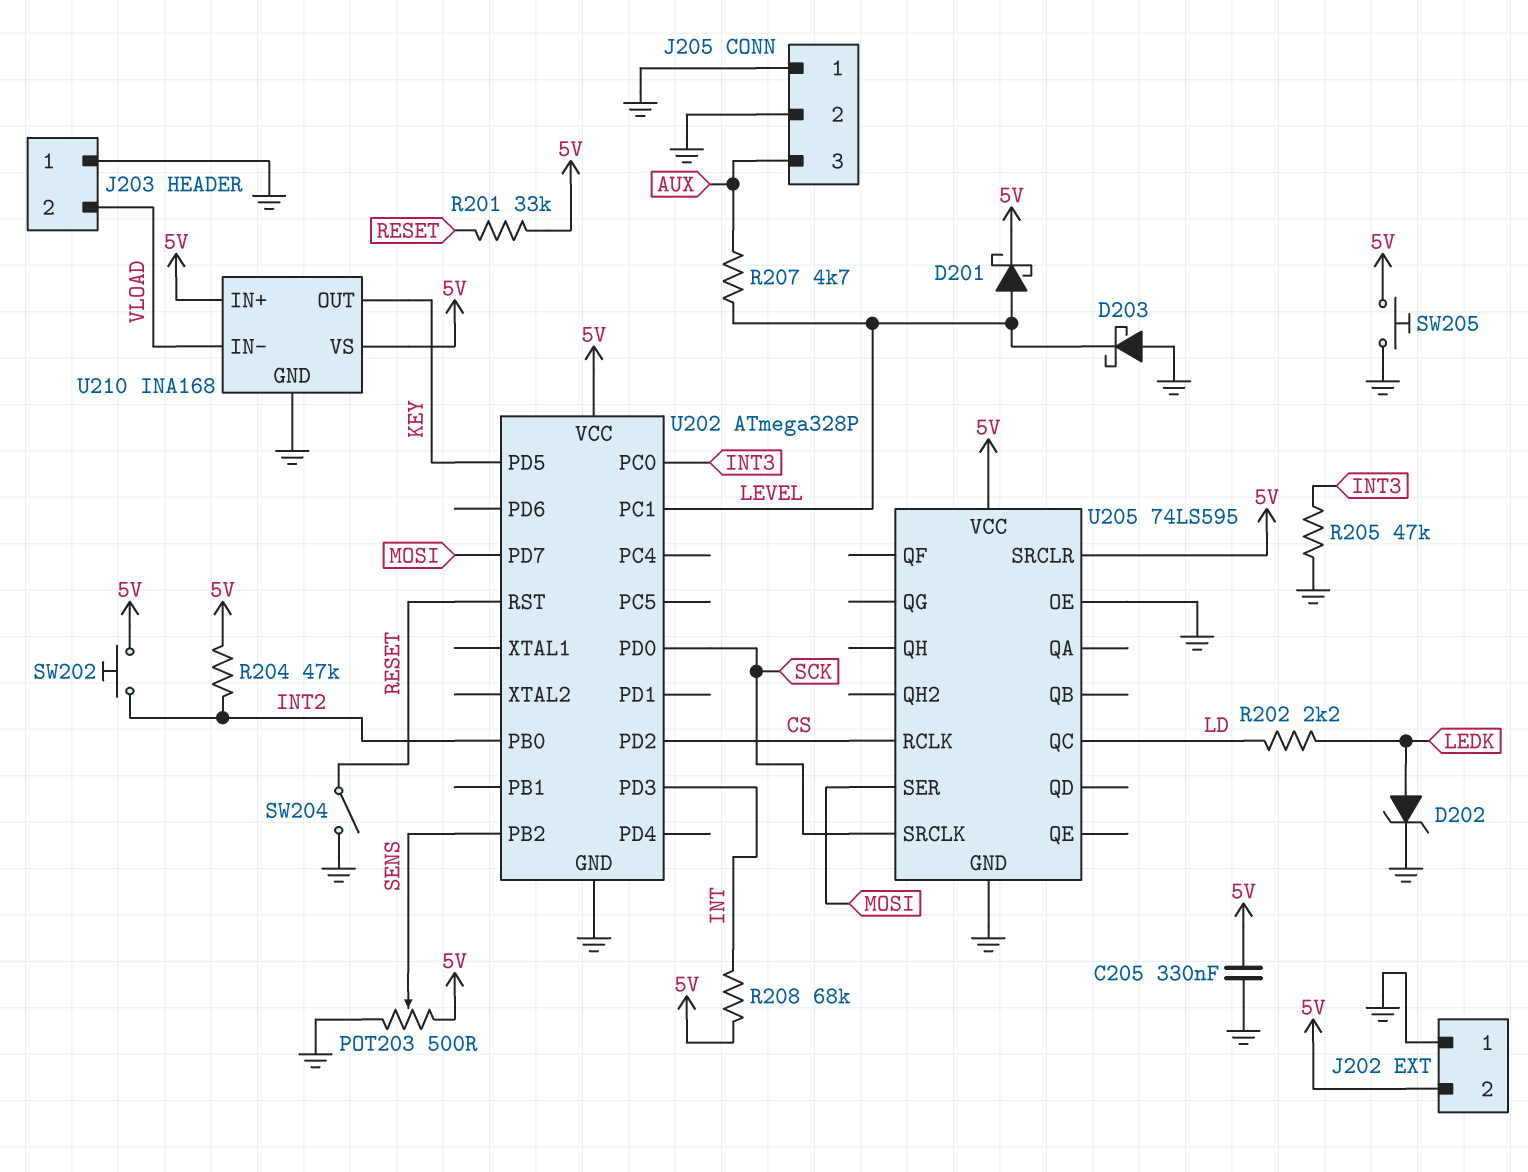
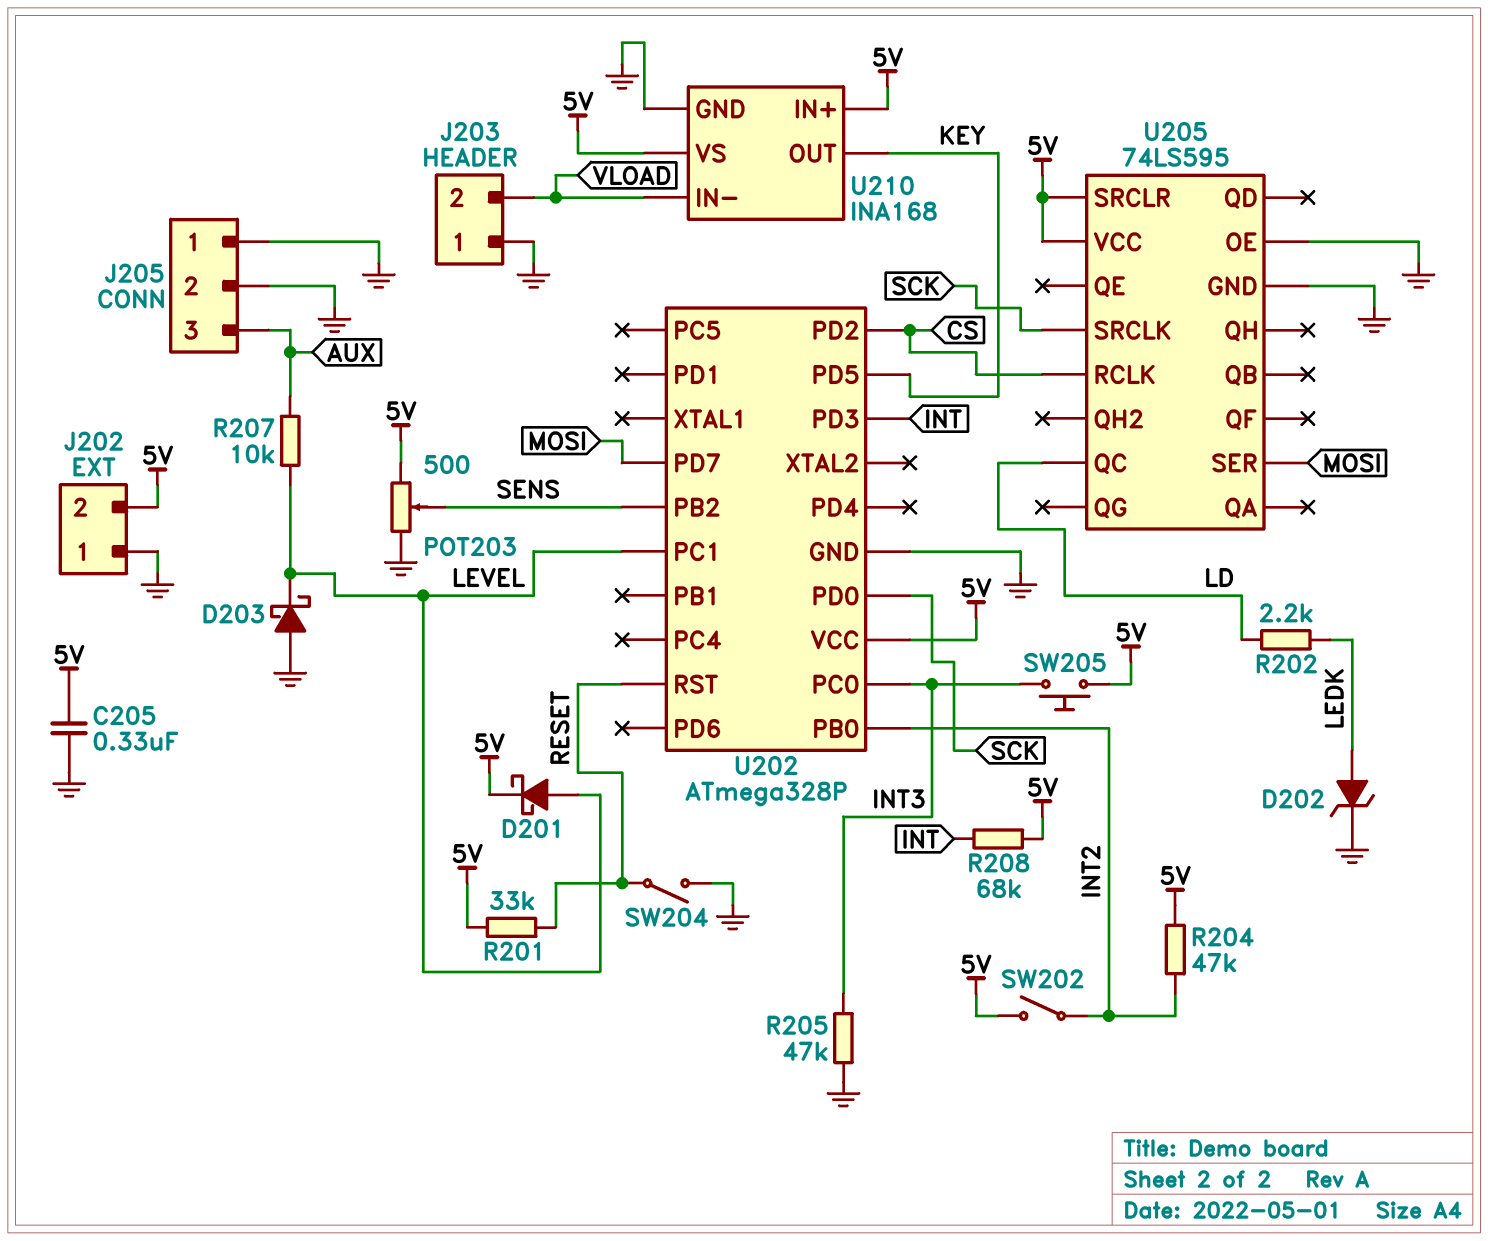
R207: 4.7k (AUX, LEVEL) -> 10k (AUX, LEVEL)
SW202: button (5V, INT2) -> switch (5V, INT2)
SW205: button (5V, GND) -> button (5V, INT3)

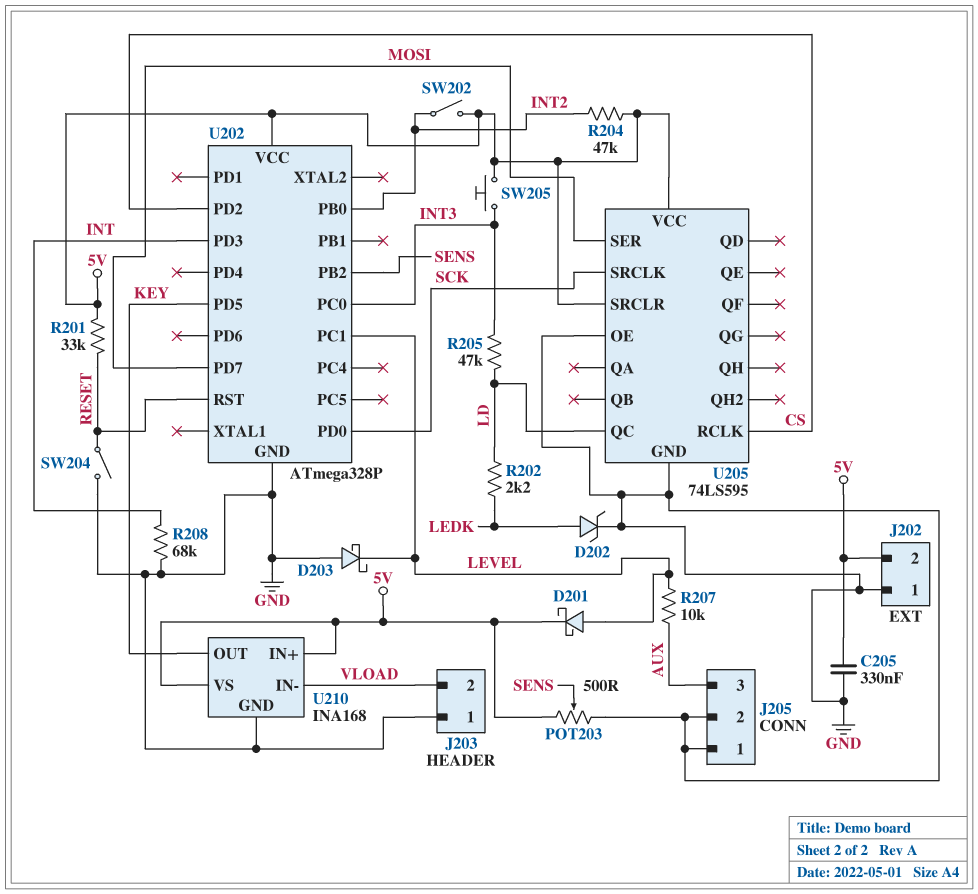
R205: 47k (GND, INT3) -> 47k (INT3, LD)
R208: 68k (5V, INT) -> 68k (GND, INT)

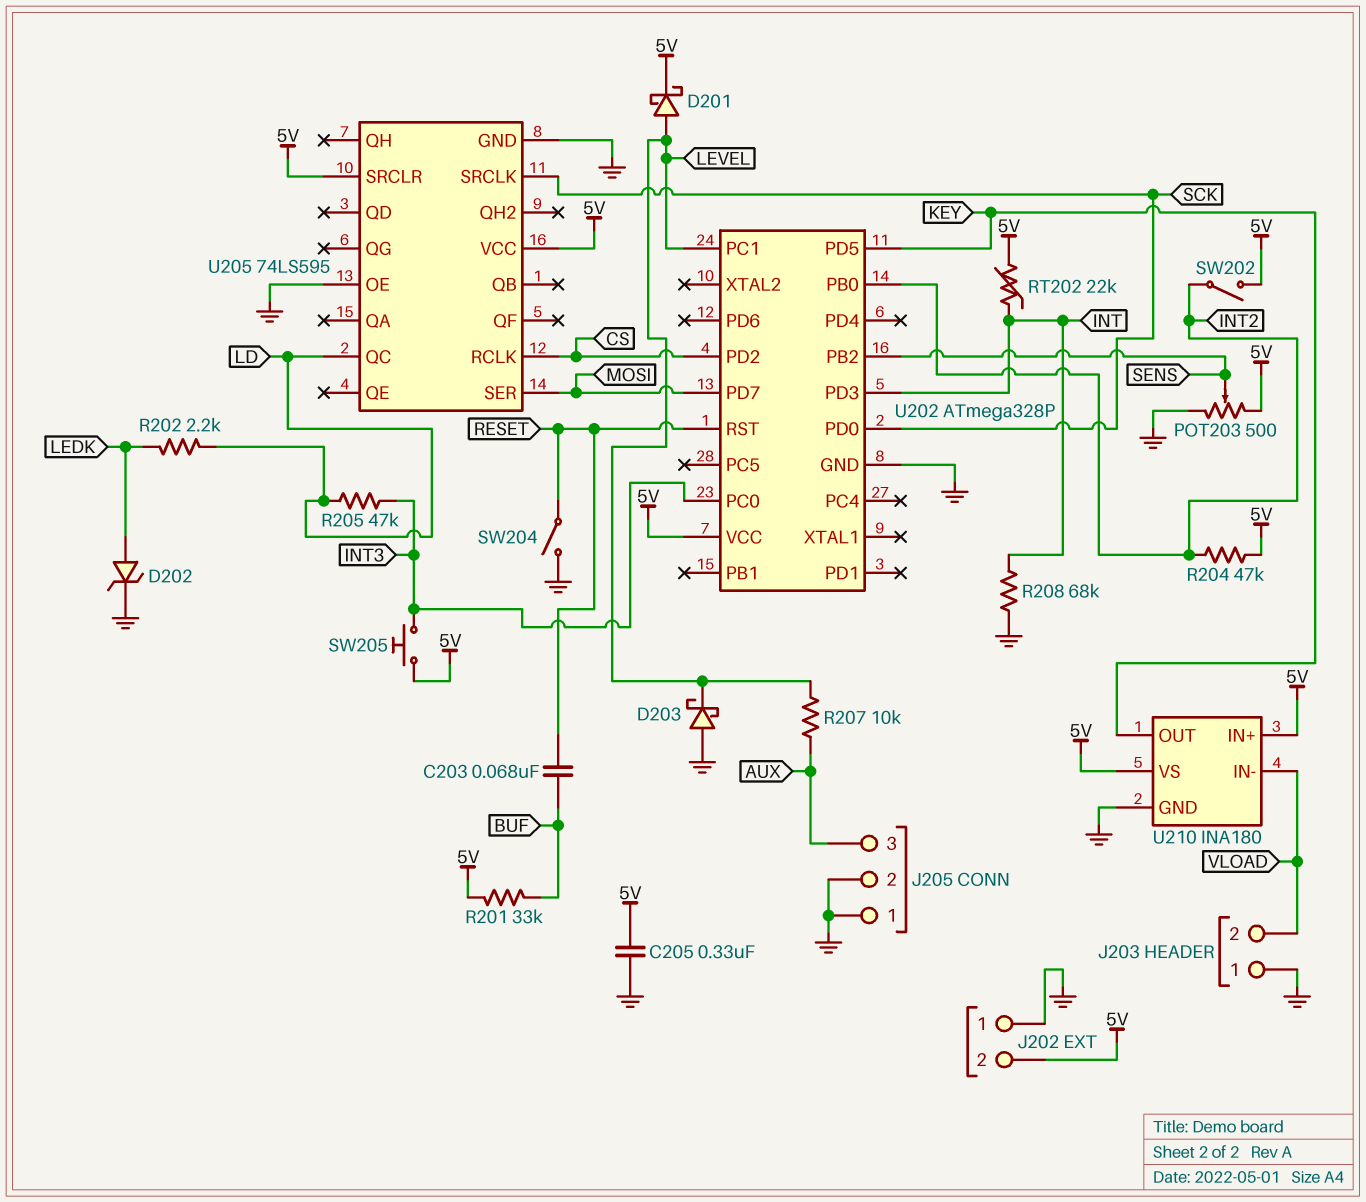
C203: none -> 68nF (BUF, RESET)
R201: 33k (5V, RESET) -> 33k (5V, BUF)
RT202: none -> 22k (5V, INT)
U210: INA168 -> INA180

